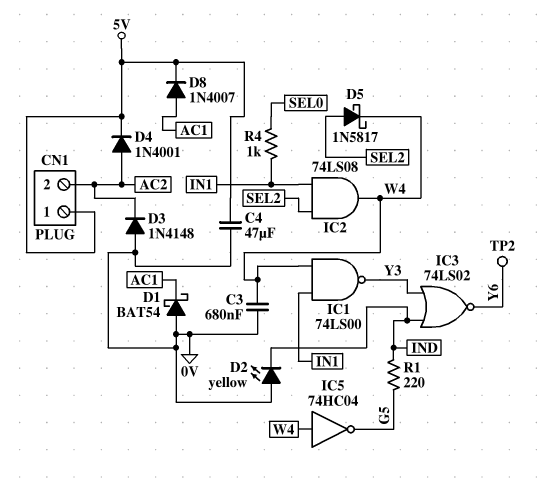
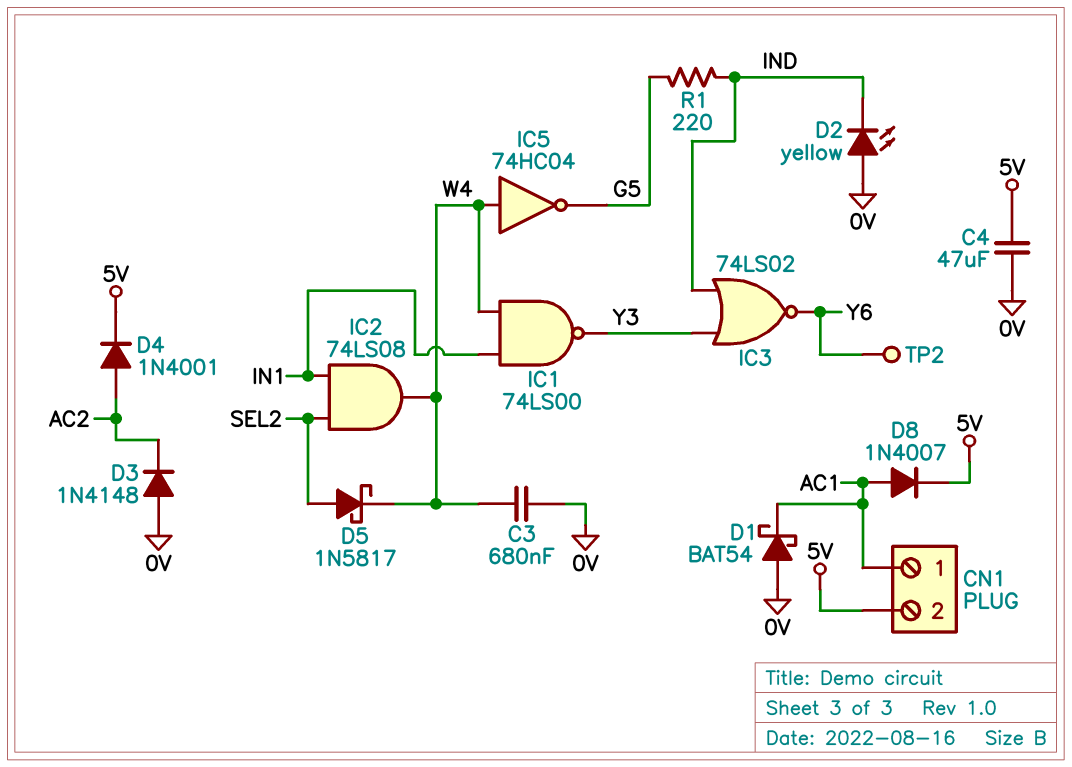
CN1 pin 1: 5V -> AC1
CN1 pin 2: AC2 -> 5V
R4: 1k (IN1, SEL0) -> none

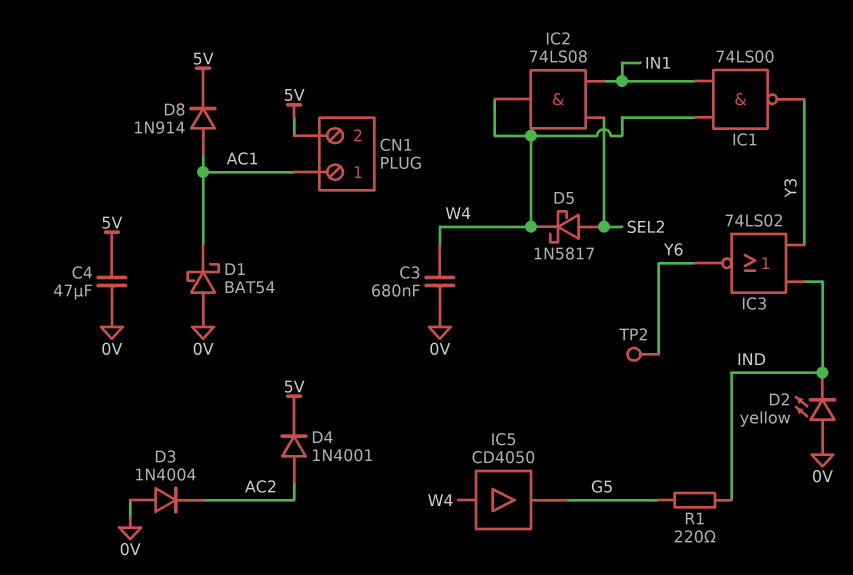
D3: diode 1N4148 (A 0V, K AC2) -> diode 1N4004 (A 0V, K AC2)
D8: diode 1N4007 (A AC1, K 5V) -> diode 1N914 (A AC1, K 5V)
IC5: NOT 74HC04 (in W4, out G5) -> buffer CD4050 (in W4, out G5)

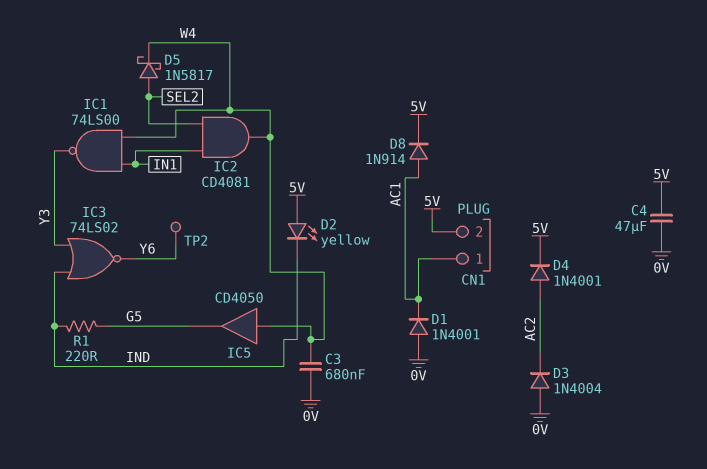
D1: schottky BAT54 (A 0V, K AC1) -> diode 1N4001 (A 0V, K AC1)
D2: LED yellow (A 0V, K IND) -> LED yellow (A 5V, K IND)
IC2: AND 74LS08 (in IN1, in SEL2, out W4) -> AND CD4081 (in IN1, in SEL2, out W4)

